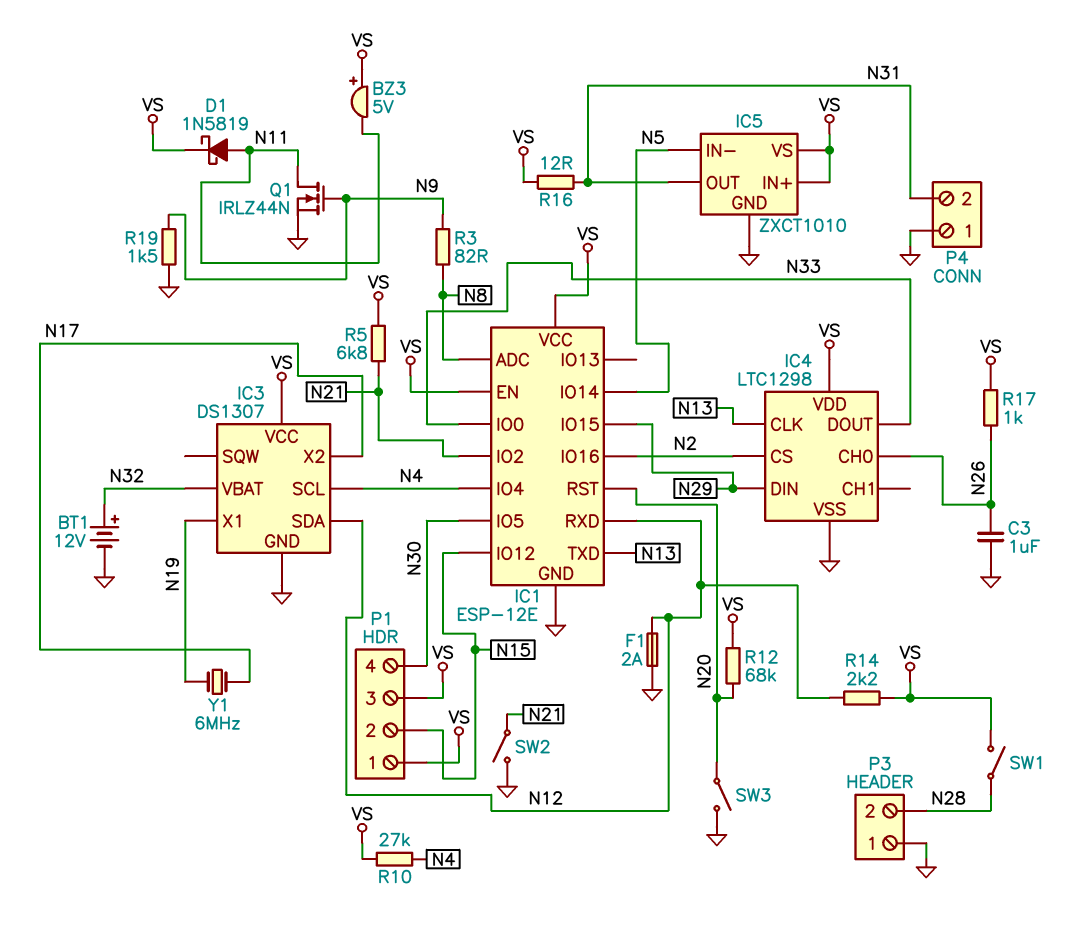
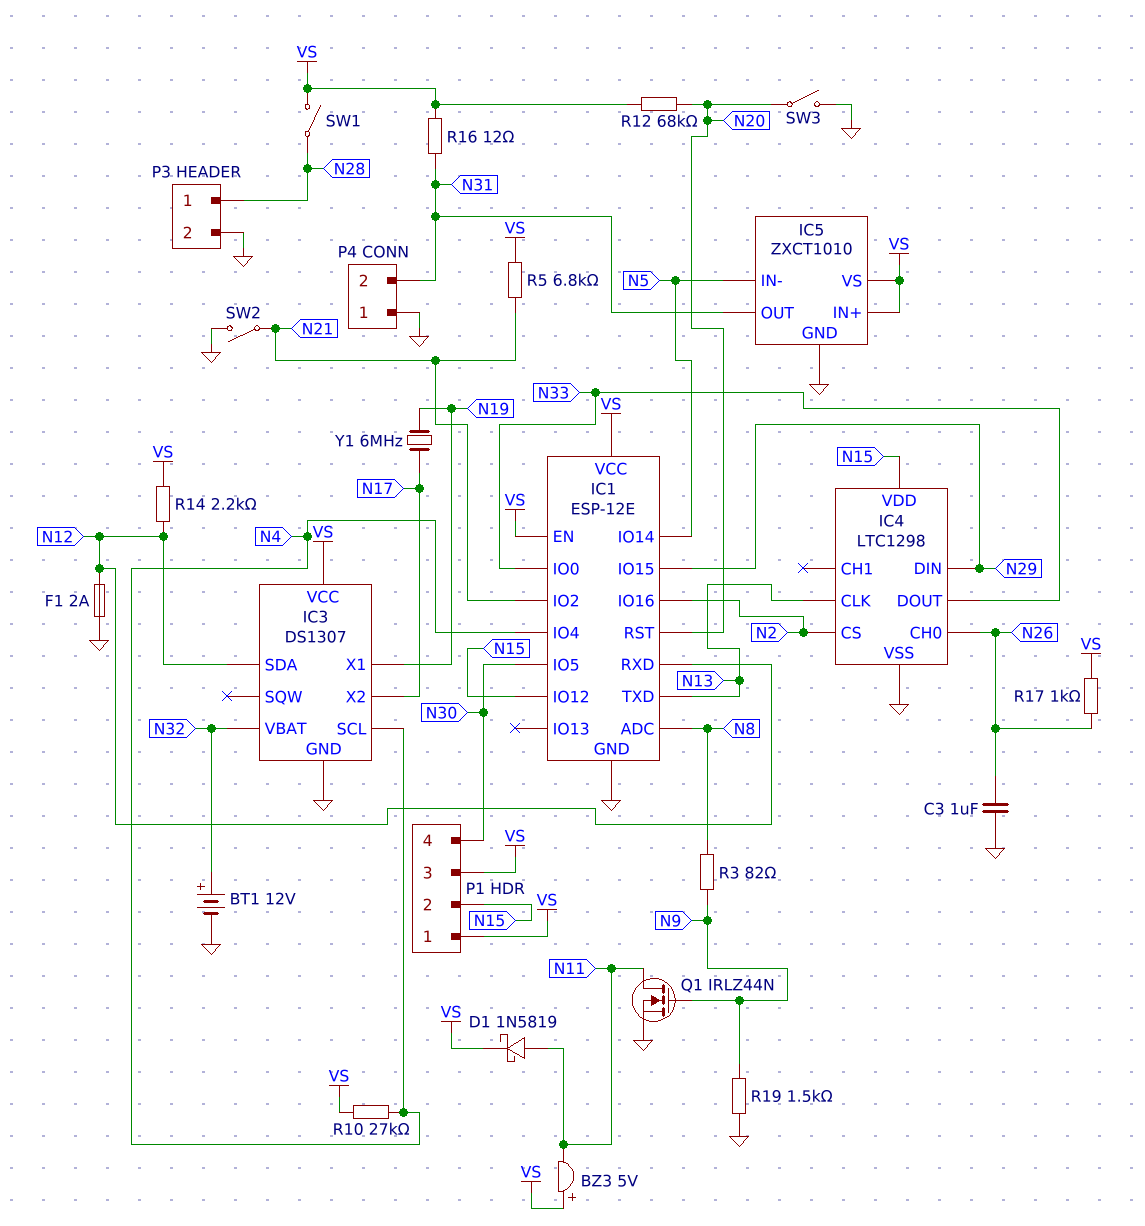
IC4 pin VDD: VS -> N15
P3 pin 1: GND -> N28
P3 pin 2: N28 -> GND

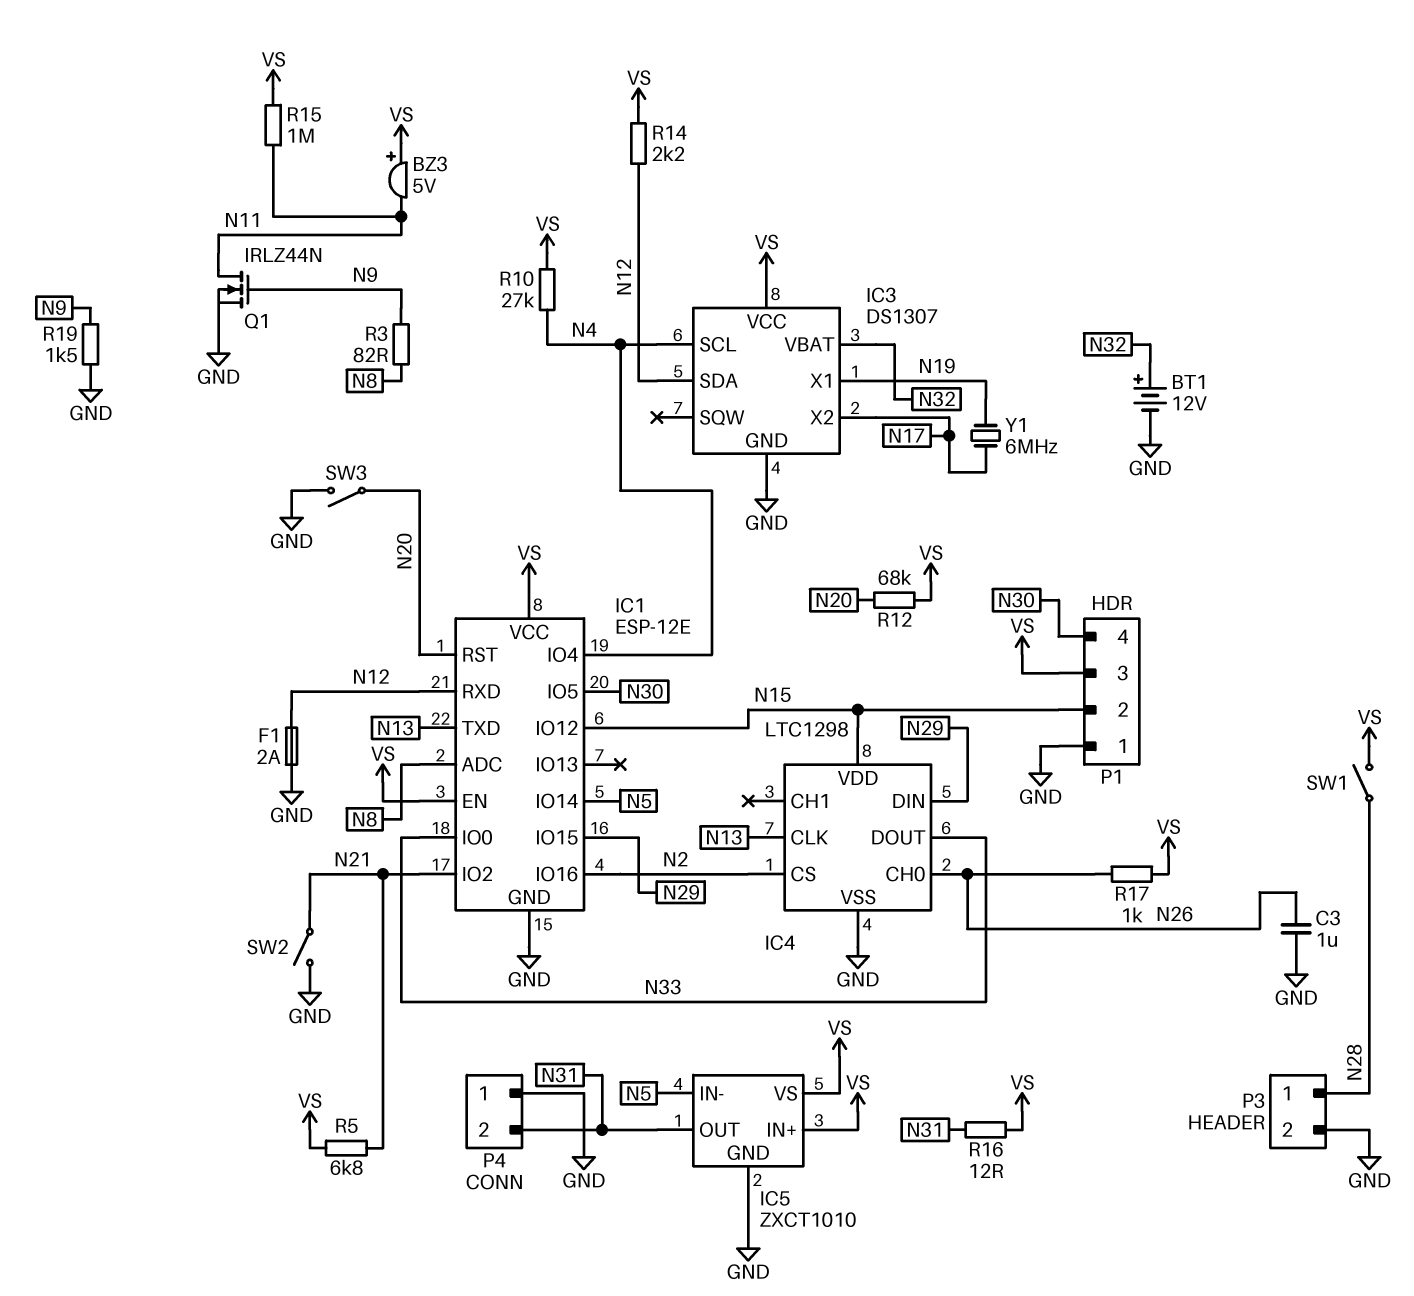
D1: schottky 1N5819 (A N11, K VS) -> none
P1 pin 1: VS -> GND
R15: none -> 1M (N11, VS)

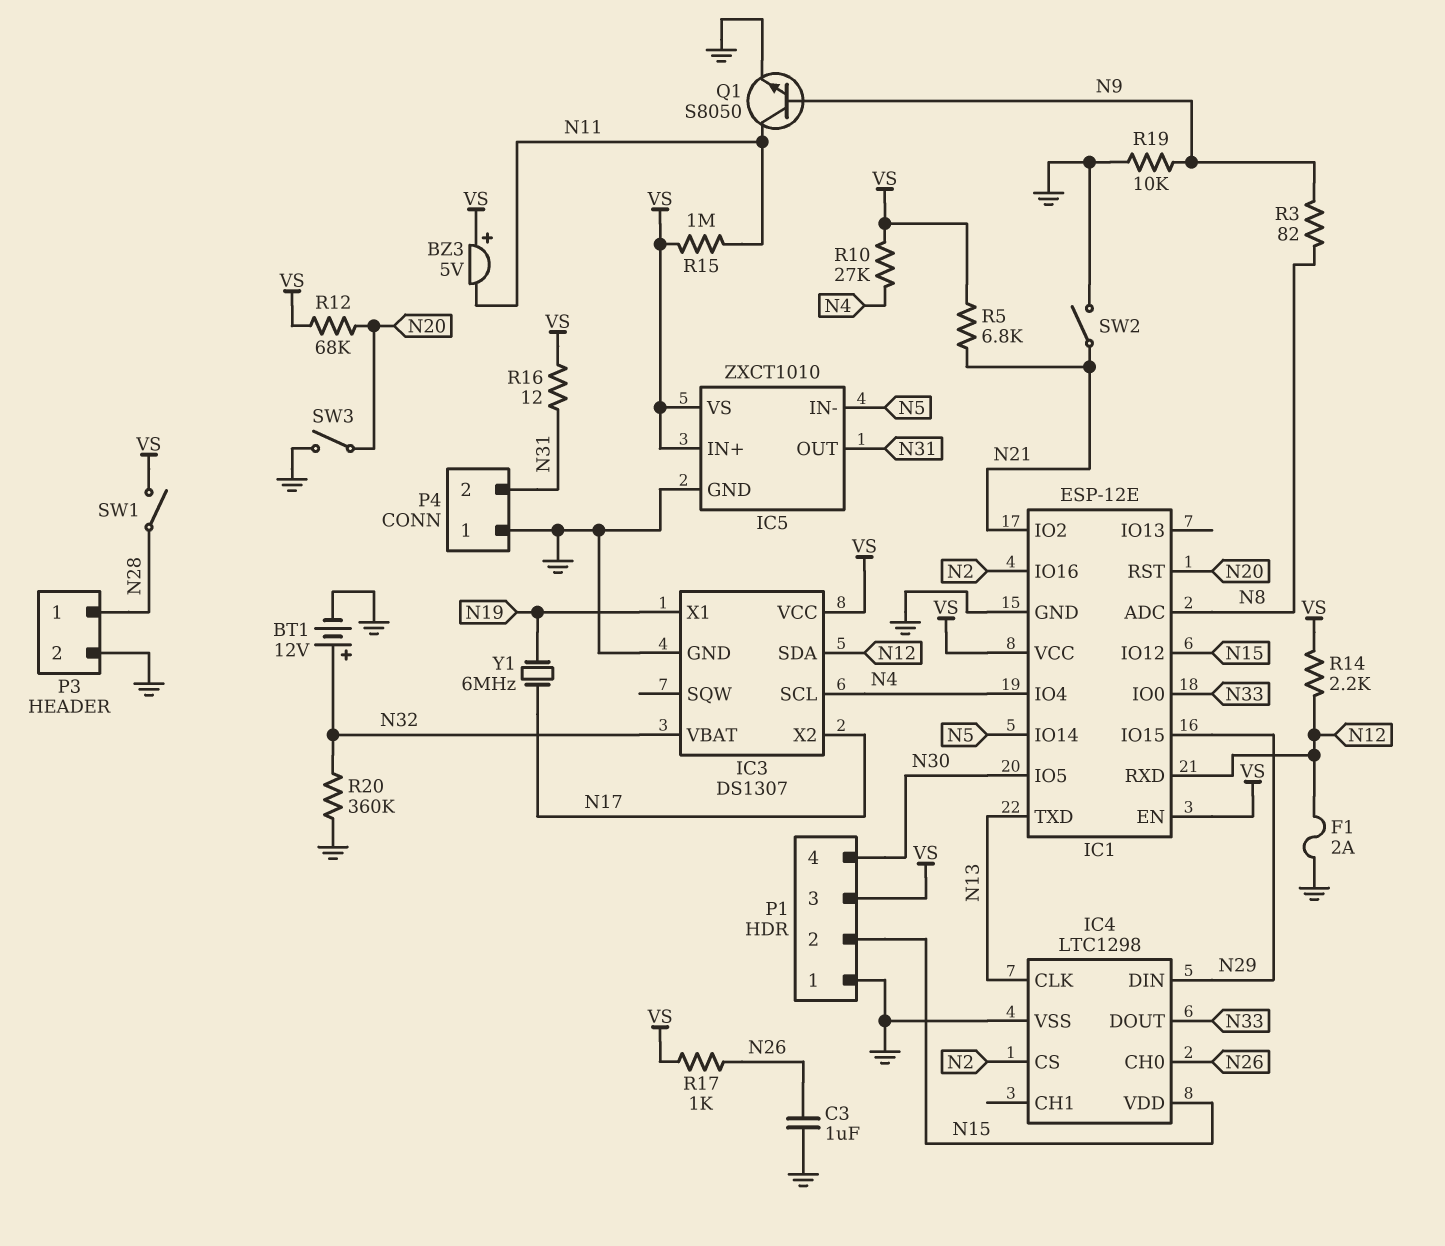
Q1: NMOS IRLZ44N (G N9, D N11, S GND) -> NPN S8050 (B N9, C N11, E GND)
R19: 1.5k (GND, N9) -> 10k (GND, N9)
R20: none -> 360k (GND, N32)

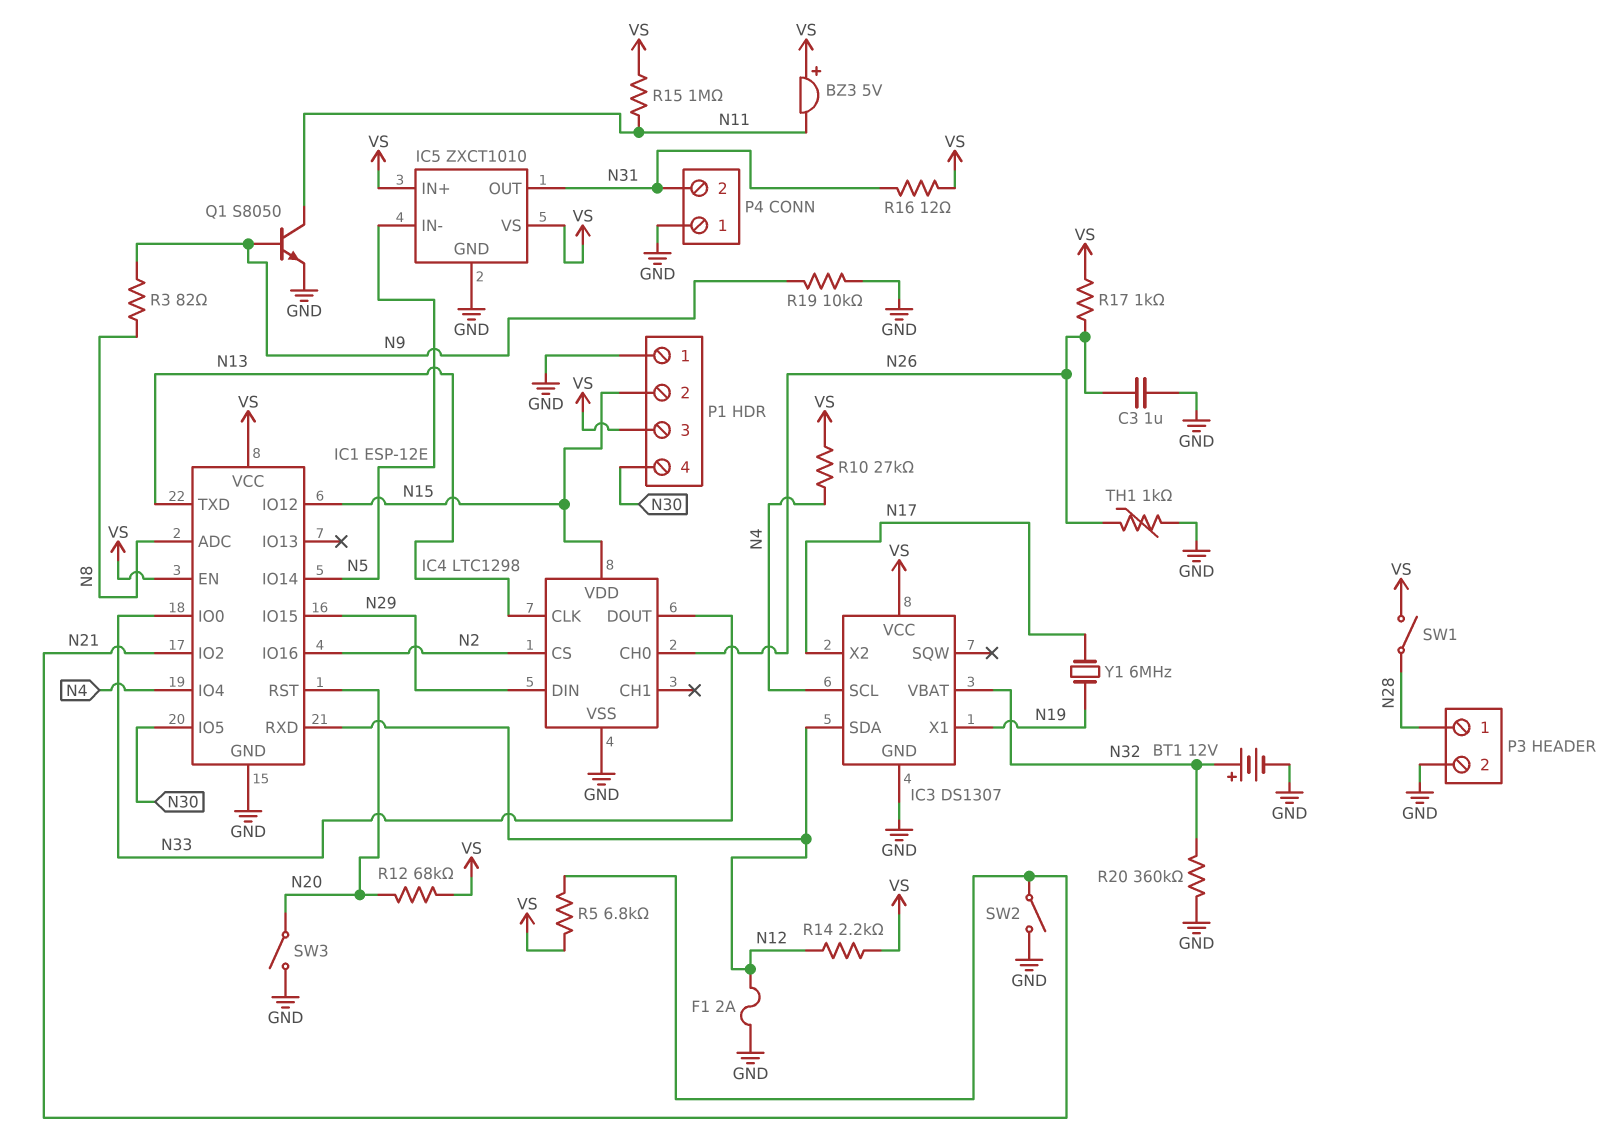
TH1: none -> 1k (GND, N26)

